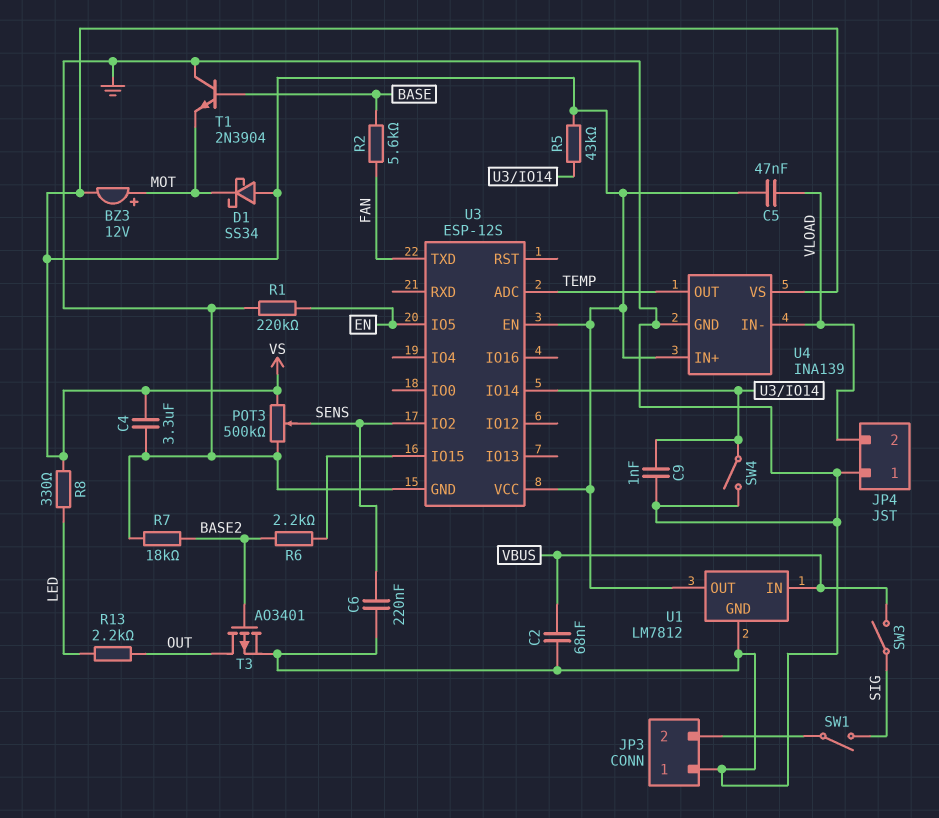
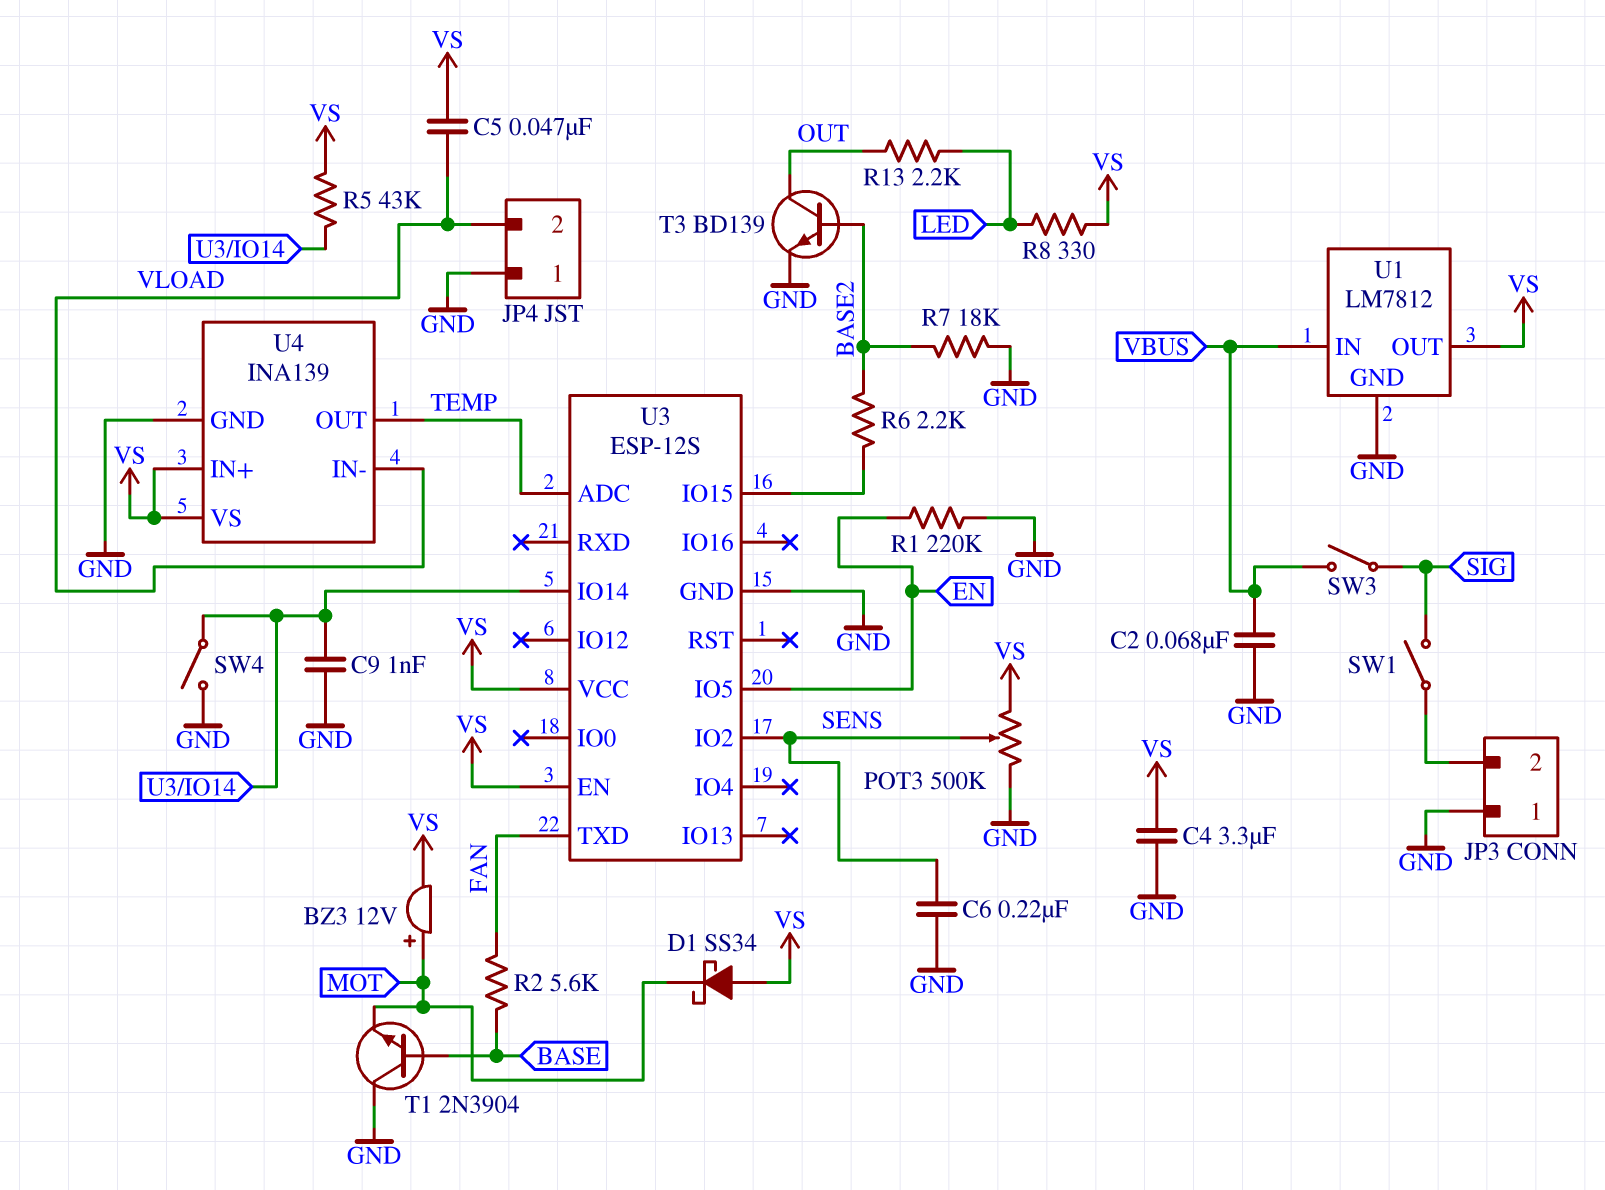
T3: PMOS AO3401 (G BASE2, D OUT, S GND) -> NPN BD139 (B BASE2, C OUT, E GND)

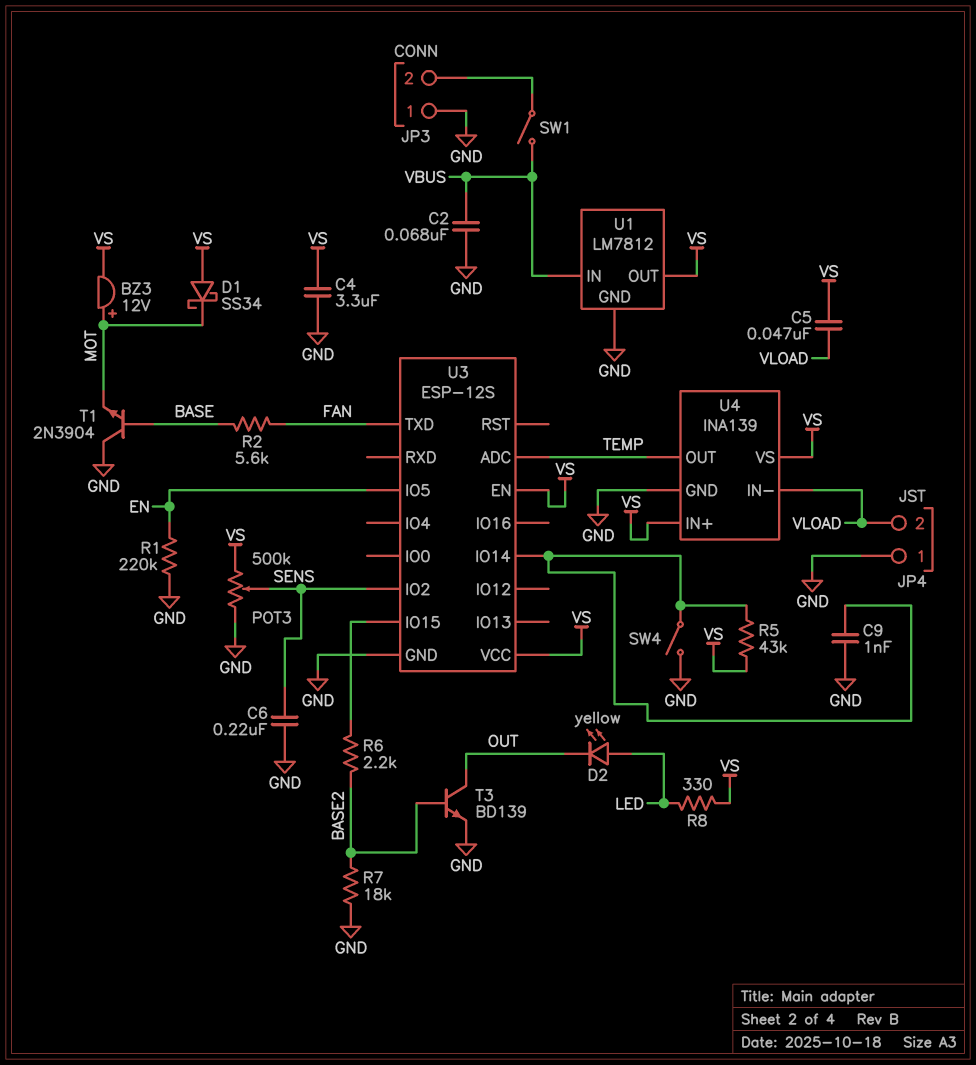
D2: none -> LED yellow (A LED, K OUT)
R13: 2.2k (LED, OUT) -> none
SW1: switch (JP3/2, SIG) -> switch (JP3/2, VBUS)
SW3: switch (SIG, VBUS) -> none

